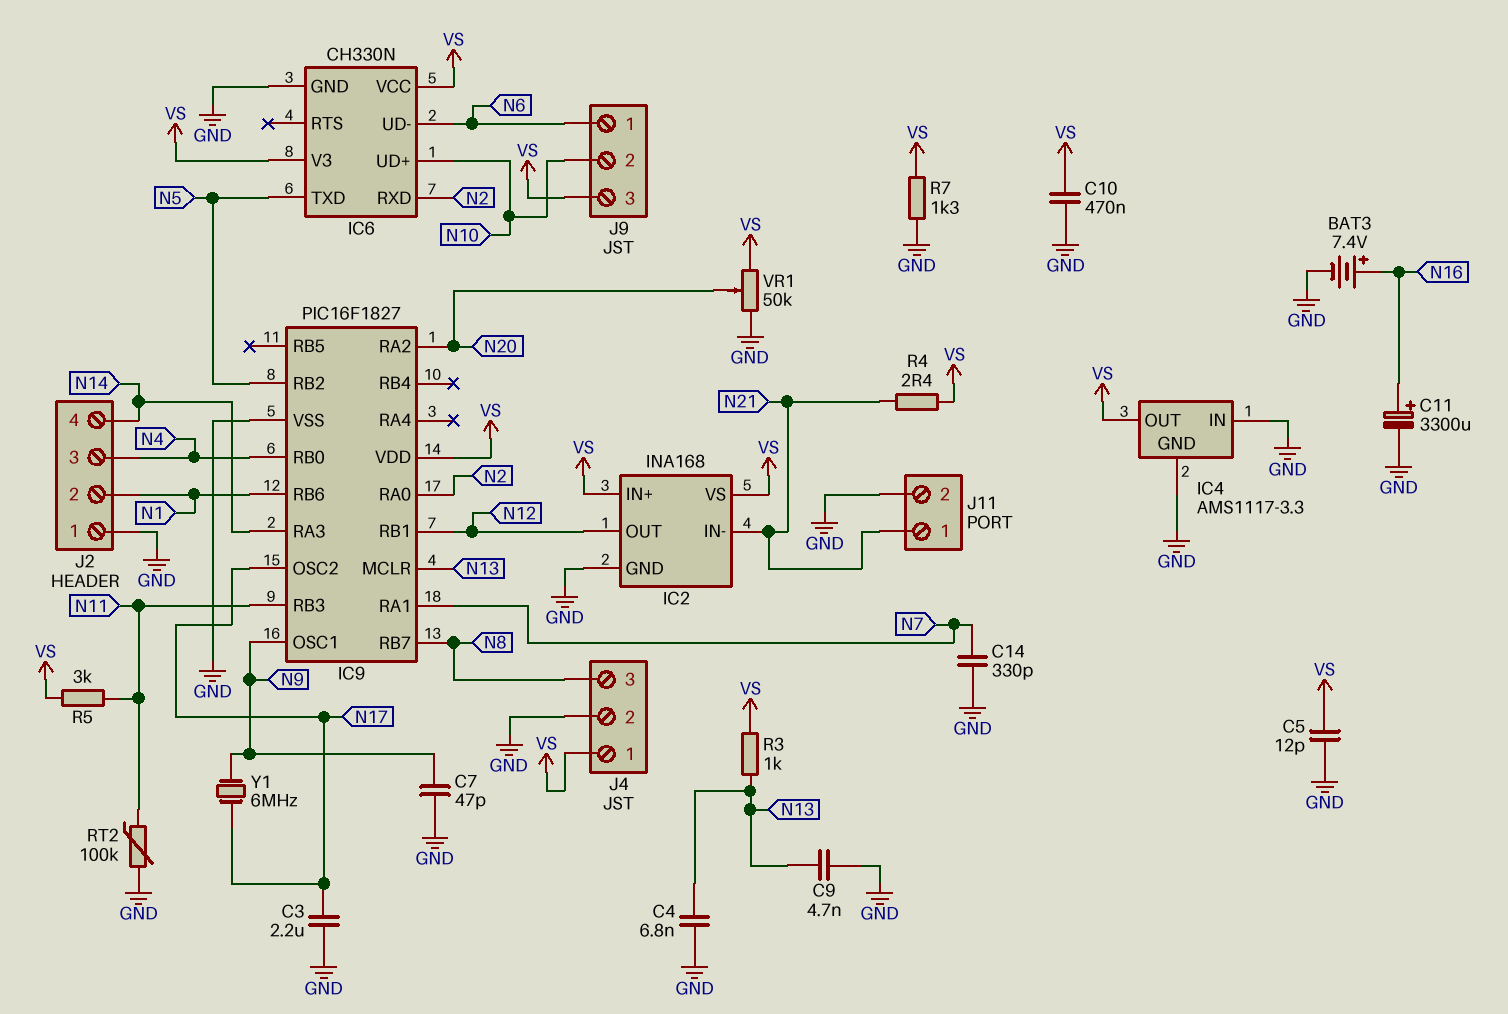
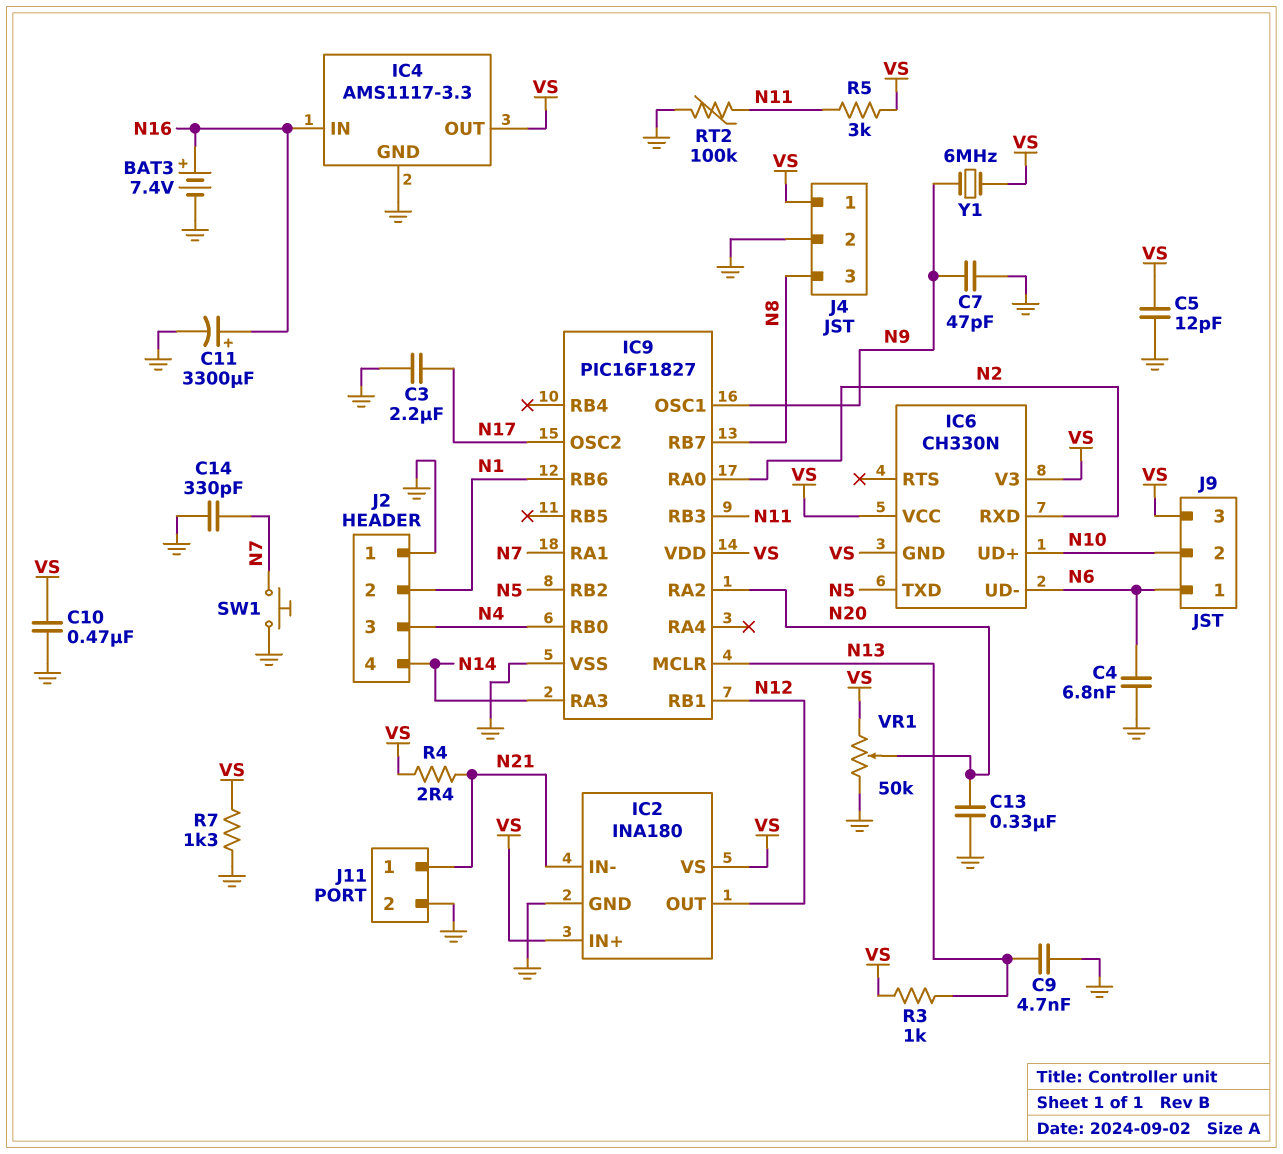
C4: 6.8nF (GND, N13) -> 6.8nF (GND, N6)
C13: none -> 330nF (GND, N20)
IC2: INA168 -> INA180
IC4 pin IN: GND -> N16
IC6 pin GND: GND -> VS
SW1: none -> button (GND, N7)
Y1: 6MHz (N9, N17) -> 6MHz (N9, VS)

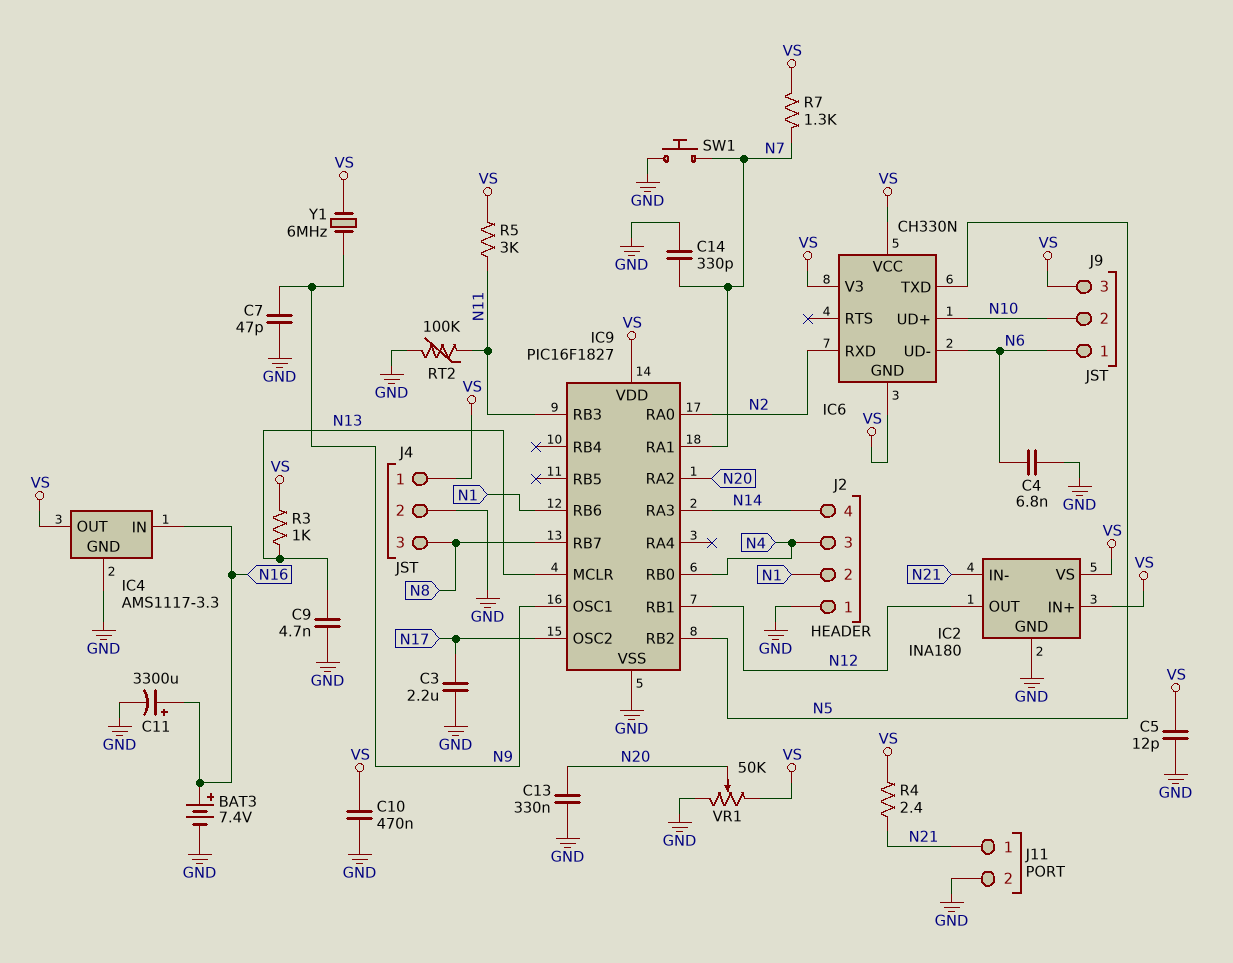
R7: 1.3k (GND, VS) -> 1.3k (N7, VS)

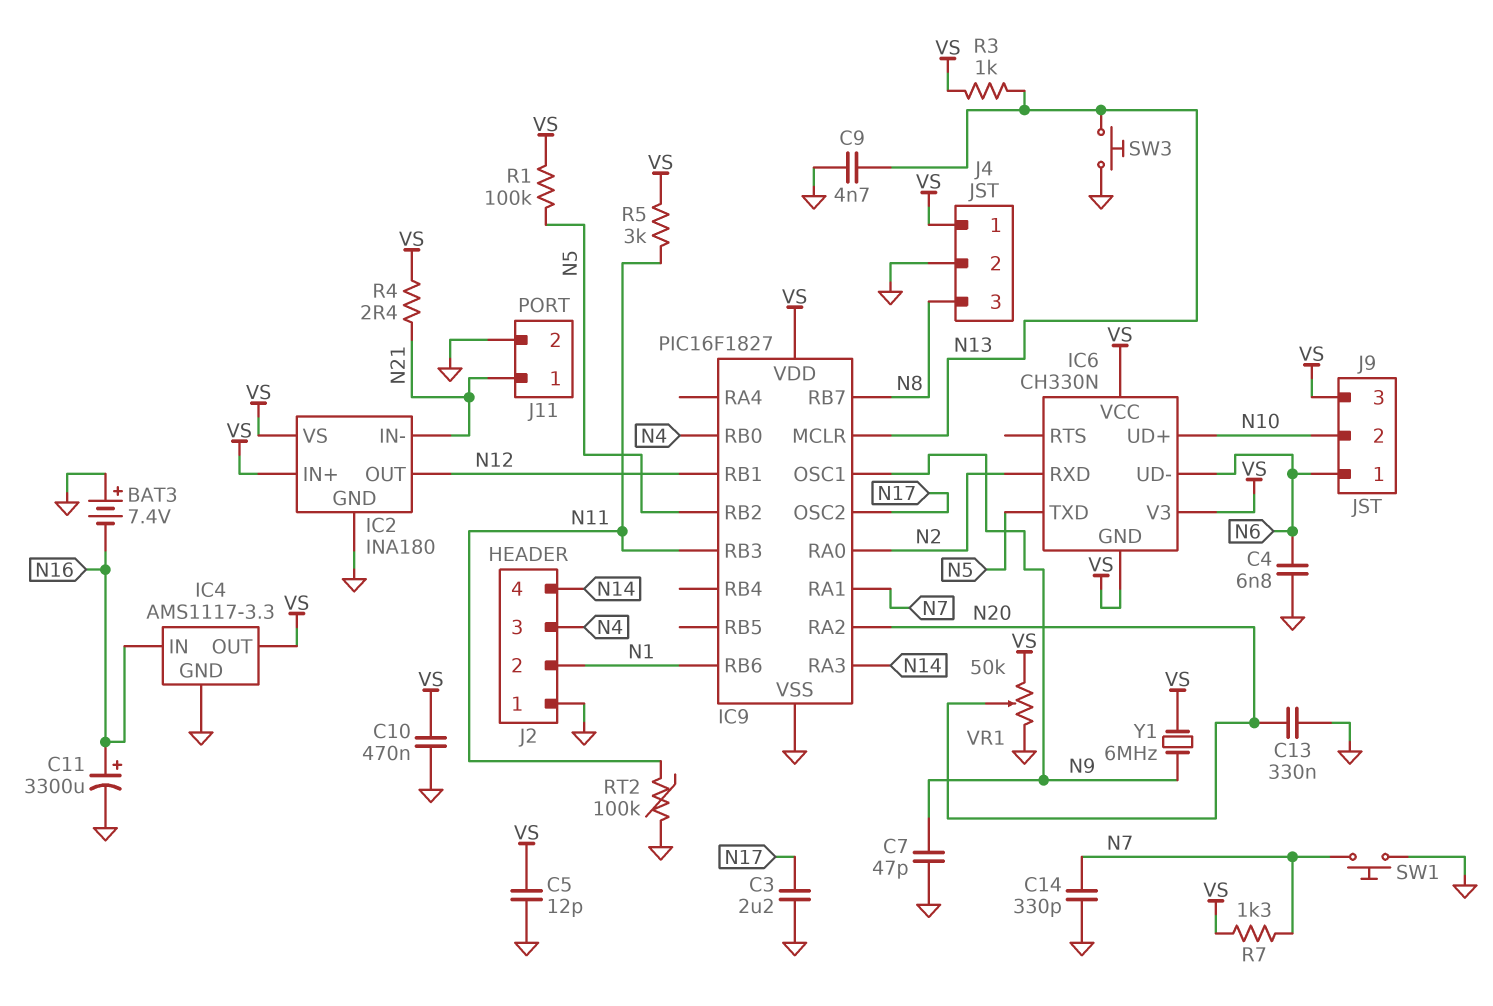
BAT3: 7.4V (plus N16, minus GND) -> 7.4V (plus GND, minus N16)
R1: none -> 100k (N5, VS)
SW3: none -> button (GND, N13)

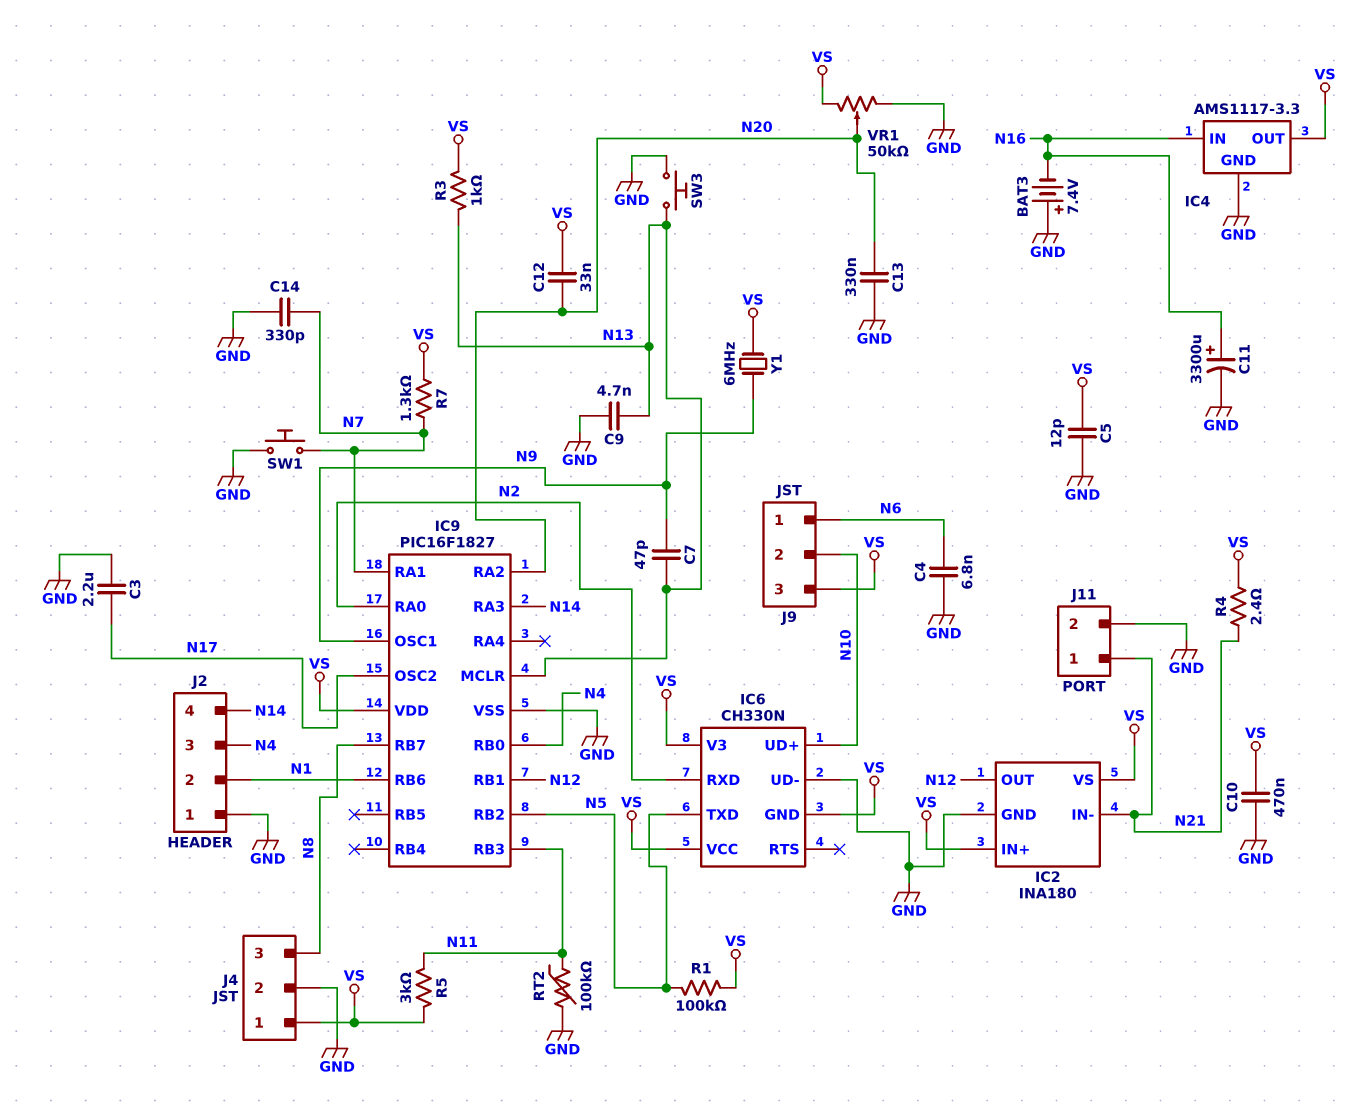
C7: 47pF (GND, N9) -> 47pF (N9, N13)
C12: none -> 33nF (N20, VS)
IC6 pin UD-: N6 -> GND

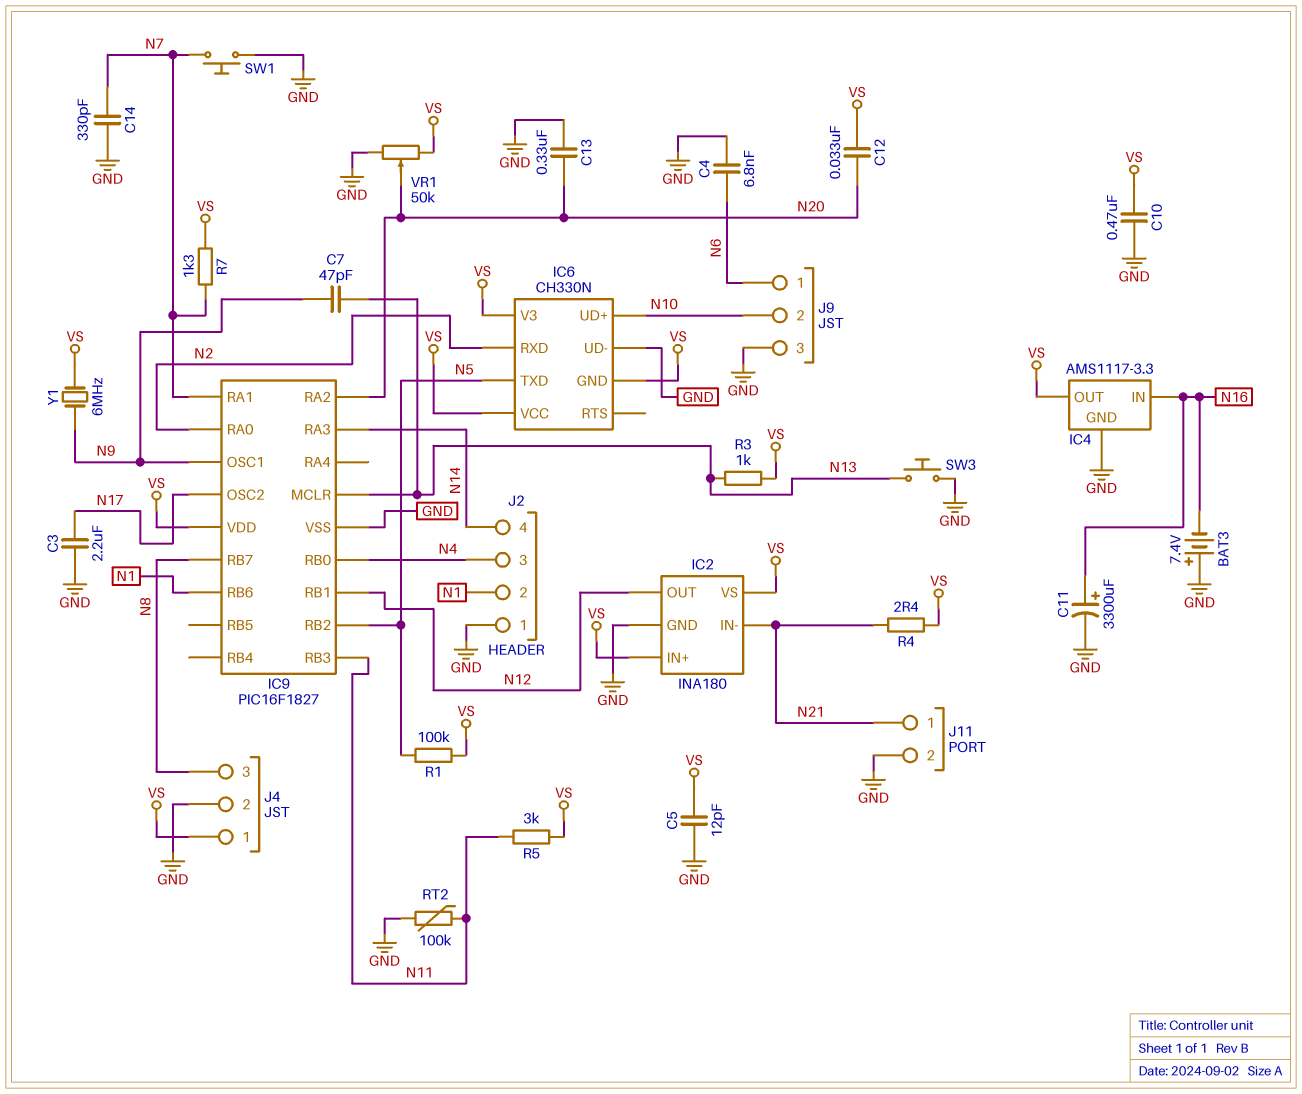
C9: 4.7nF (GND, N13) -> none
J9 pin 3: VS -> GND

